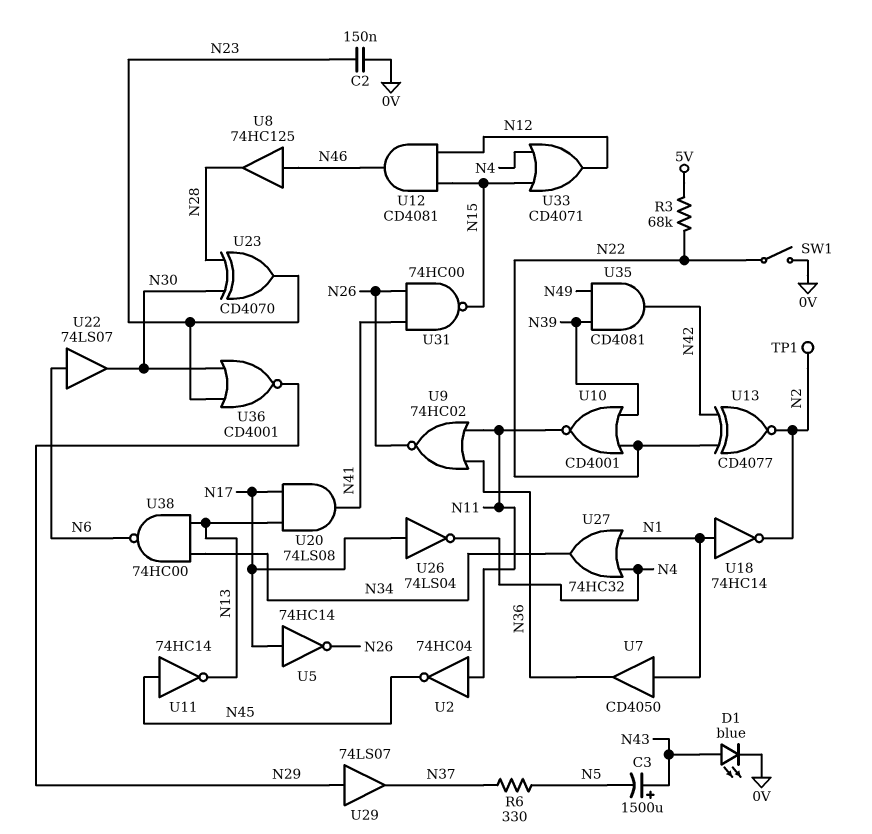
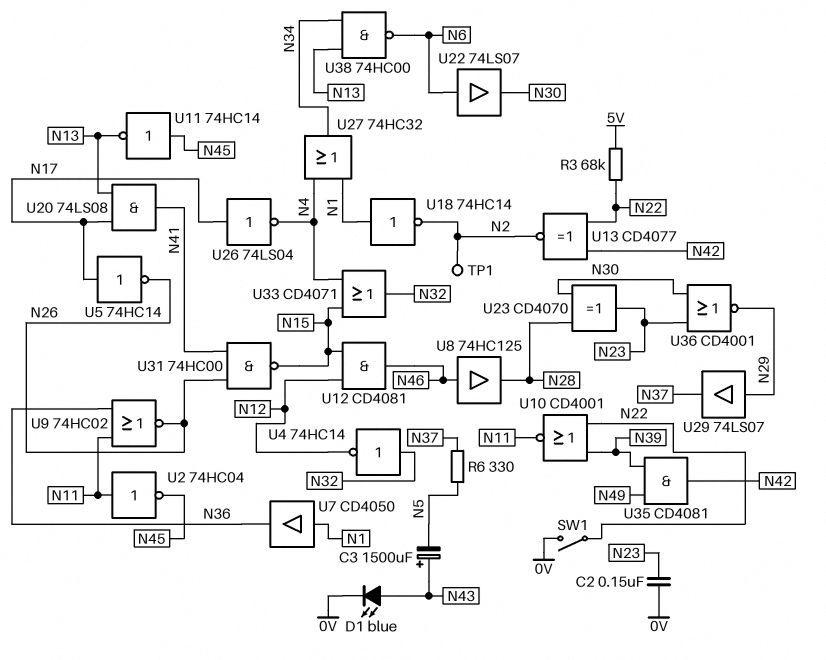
U4: none -> NOT 74HC14 (in N32, out N12)
U33: OR CD4071 (in N4, in N15, out N12) -> OR CD4071 (in N4, in N15, out N32)

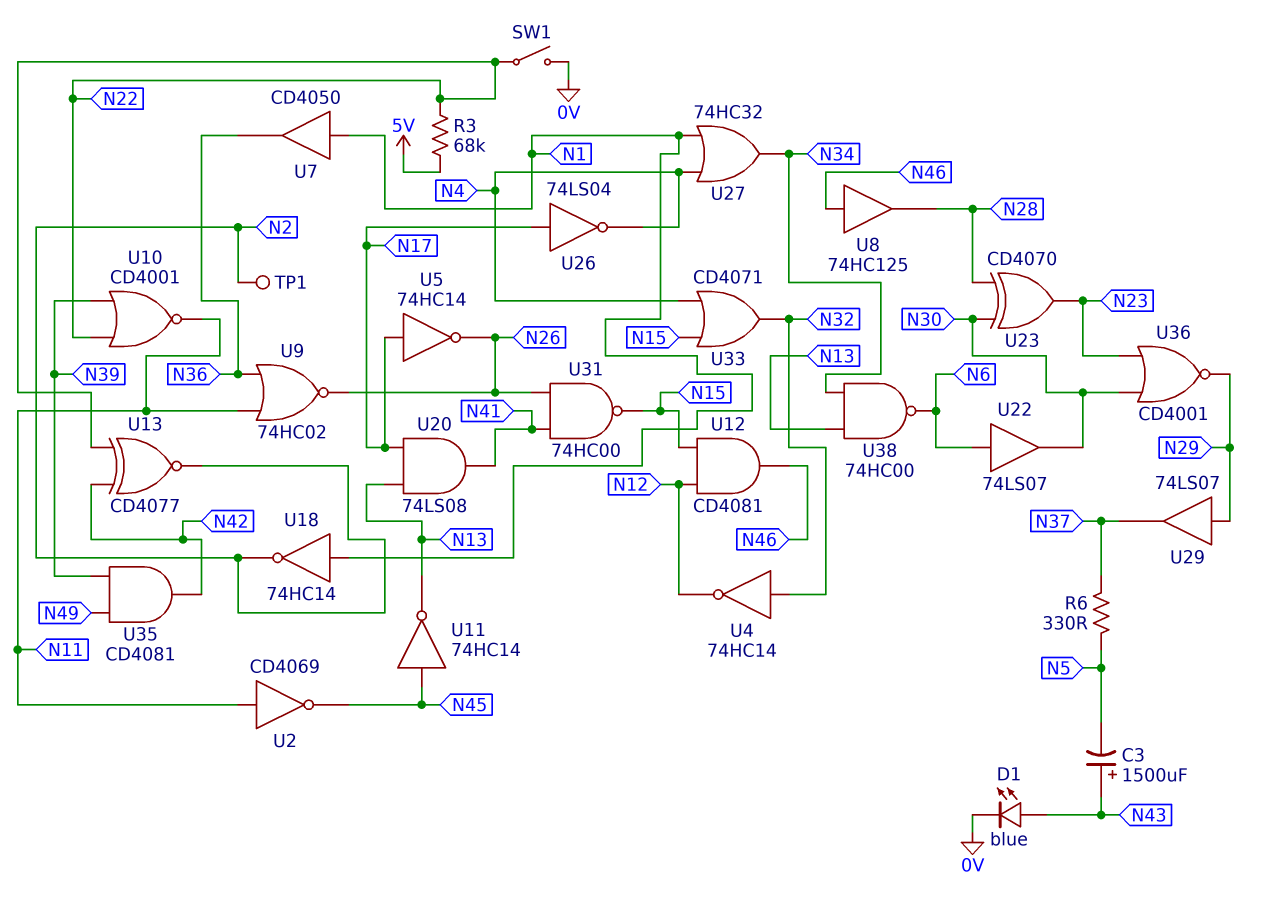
C2: 150nF (0V, N23) -> none
U2: NOT 74HC04 (in N11, out N45) -> NOT CD4069 (in N11, out N45)

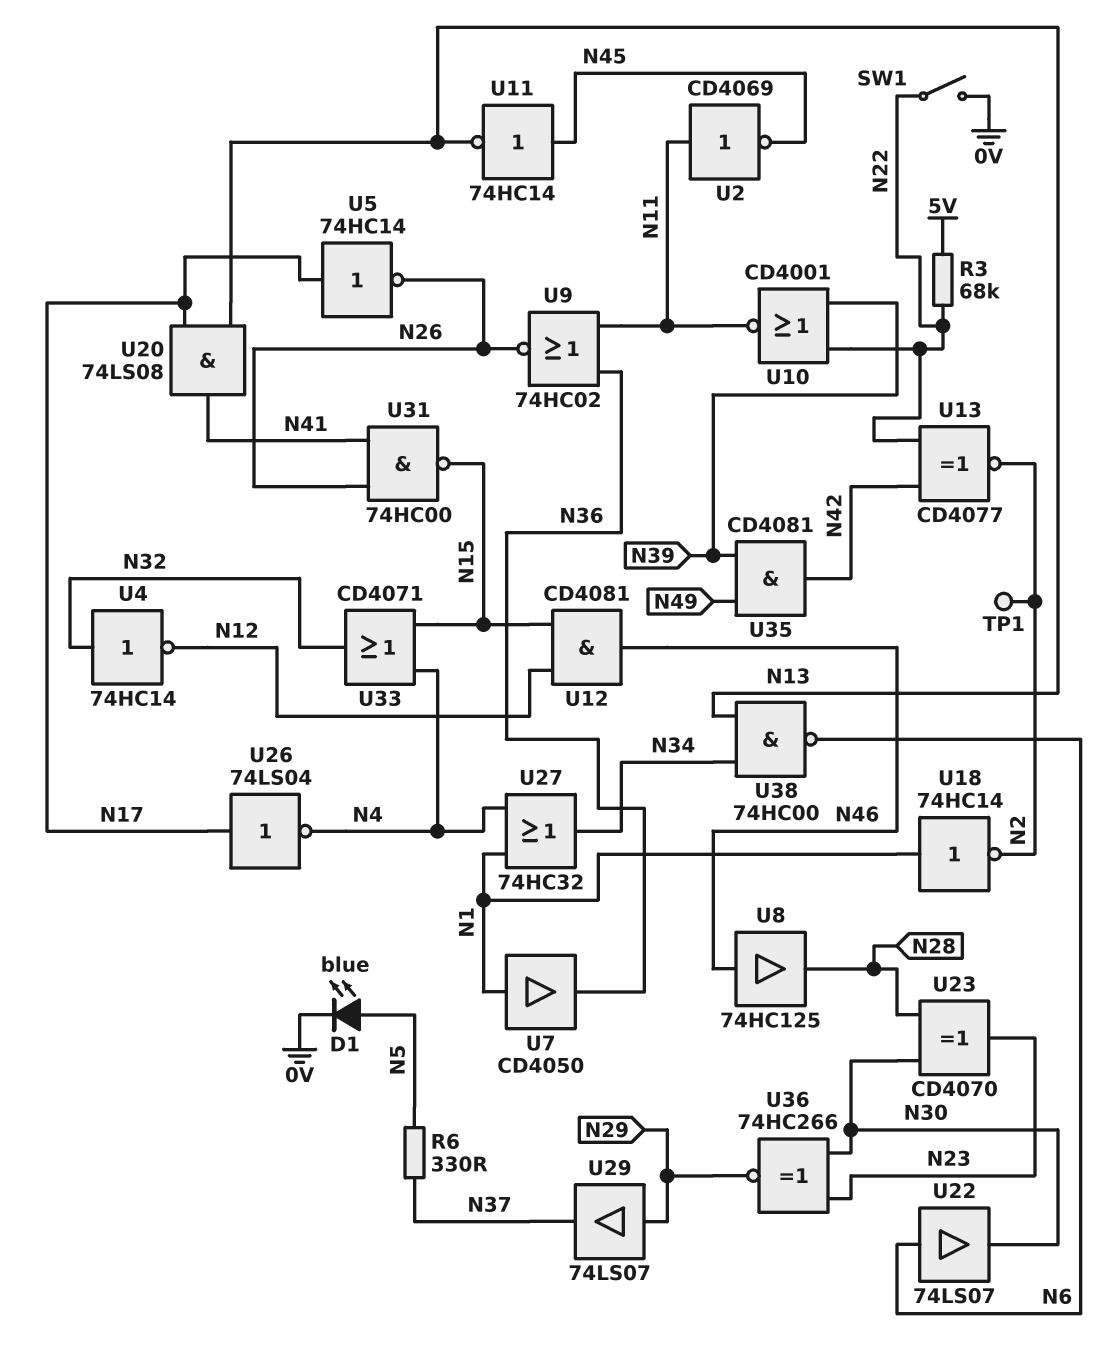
C3: 1500uF (plus N43, minus N5) -> none
D1: LED blue (A N43, K 0V) -> LED blue (A N5, K 0V)
U36: NOR CD4001 (in N23, in N30, out N29) -> XNOR 74HC266 (in N23, in N30, out N29)

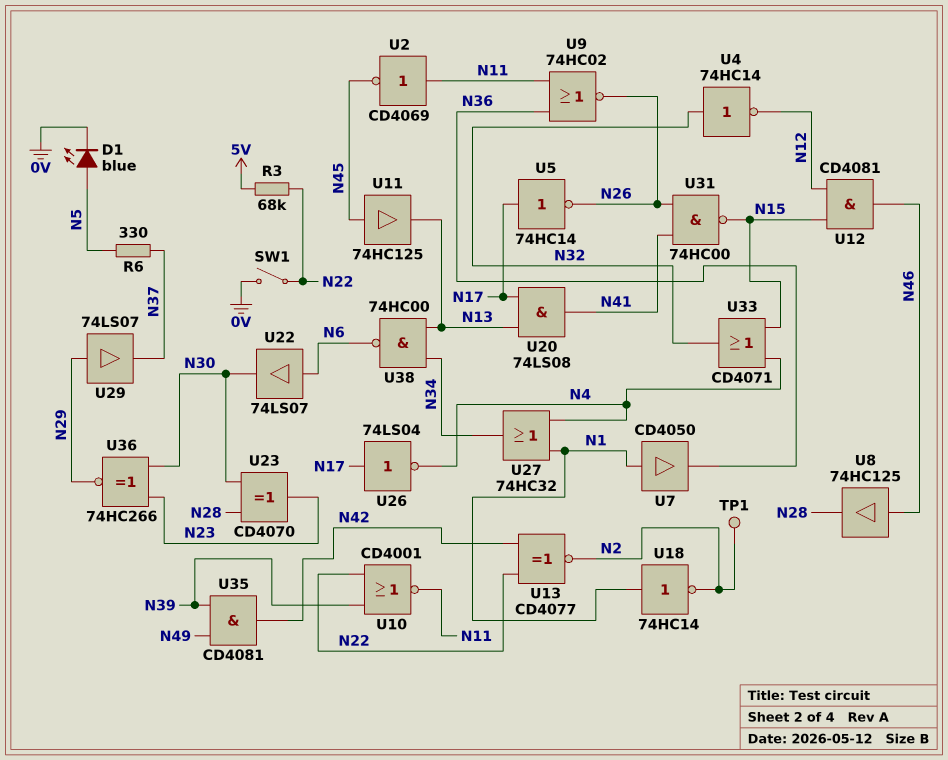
U11: NOT 74HC14 (in N45, out N13) -> buffer 74HC125 (in N45, out N13)

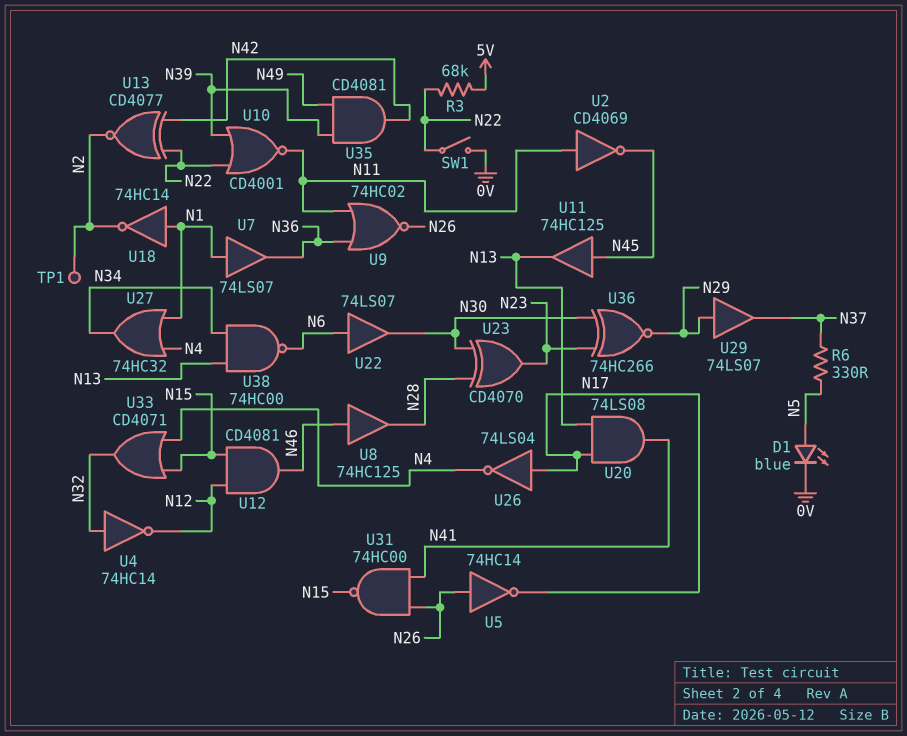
U5: NOT 74HC14 (in N17, out N26) -> NOT 74HC14 (in N26, out N17)
U7: buffer CD4050 (in N1, out N36) -> buffer 74LS07 (in N1, out N36)

